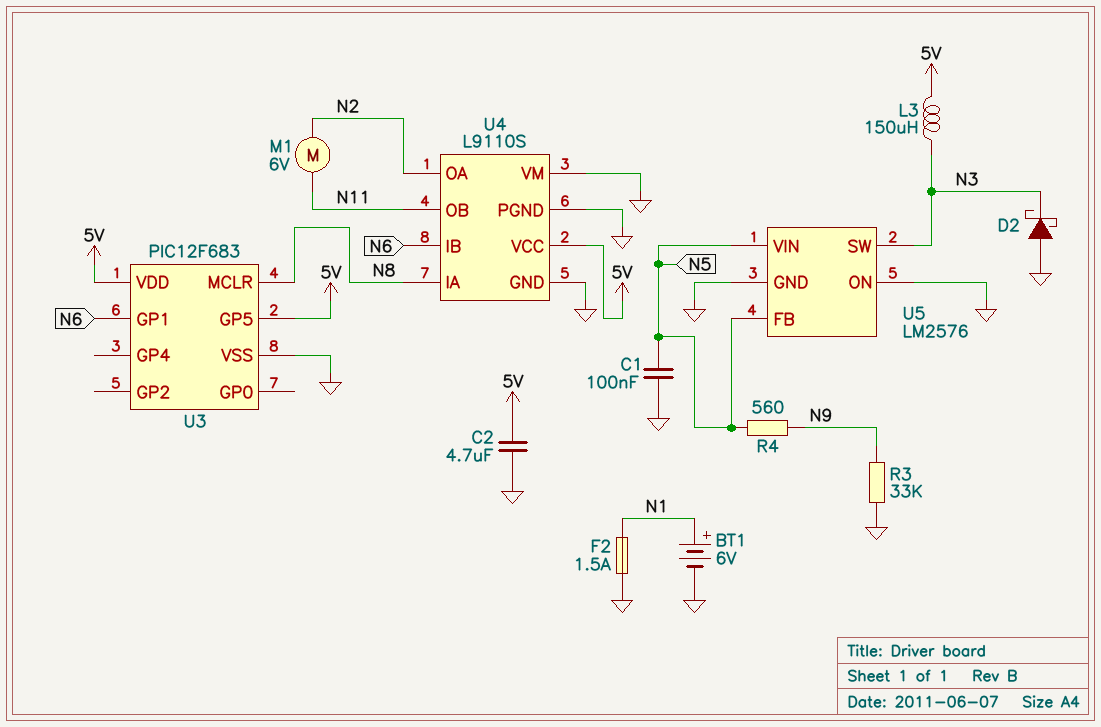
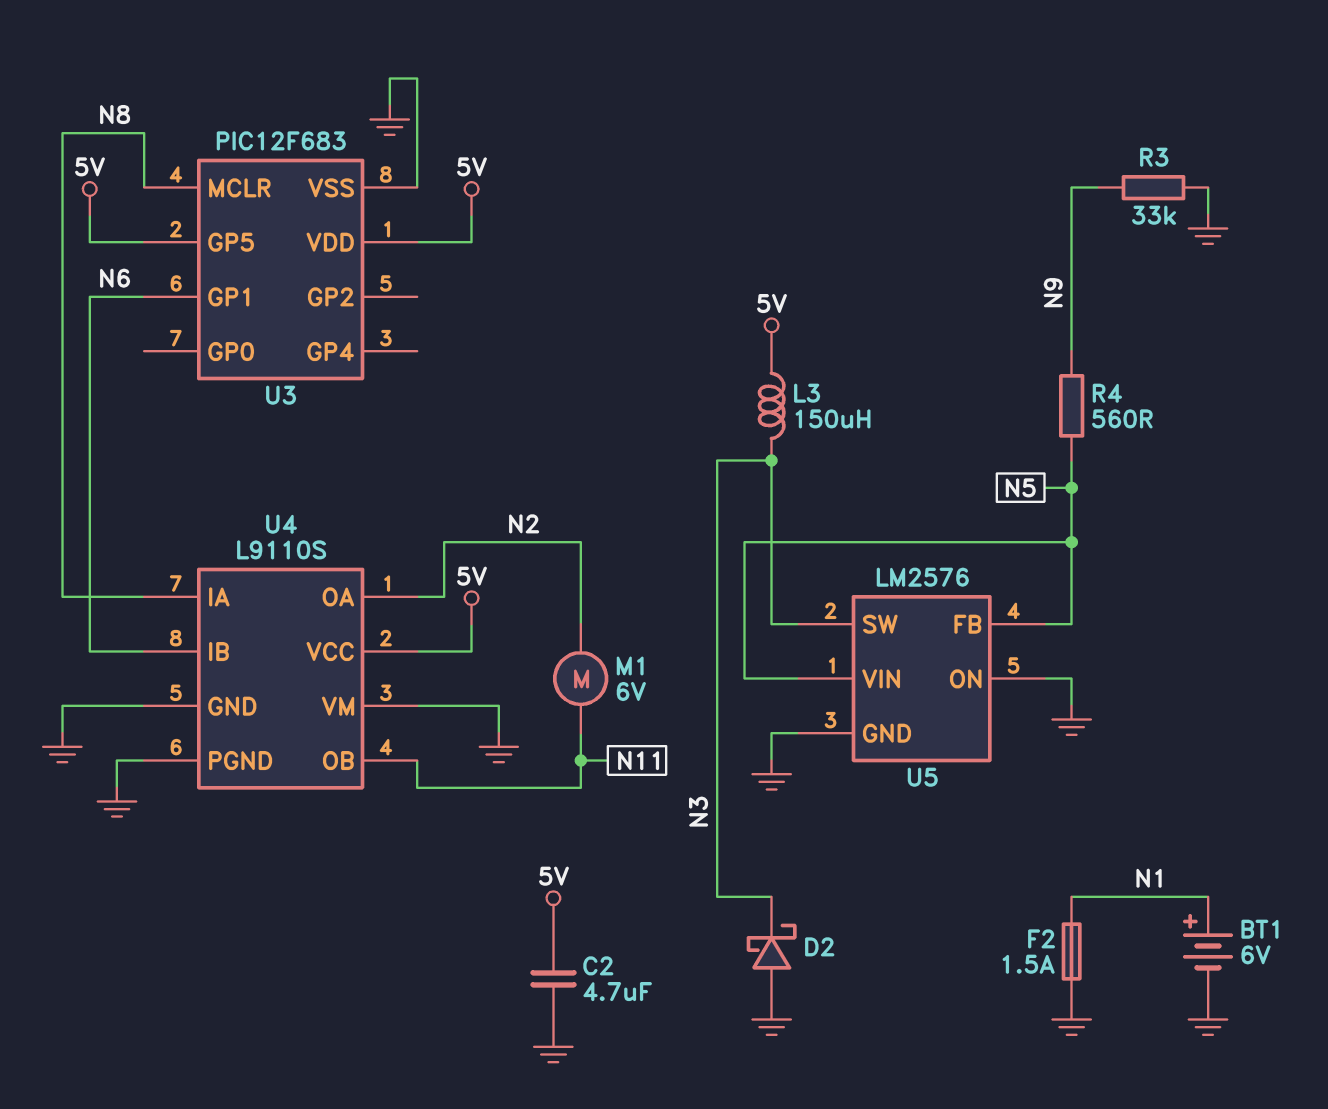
C1: 100nF (GND, N5) -> none

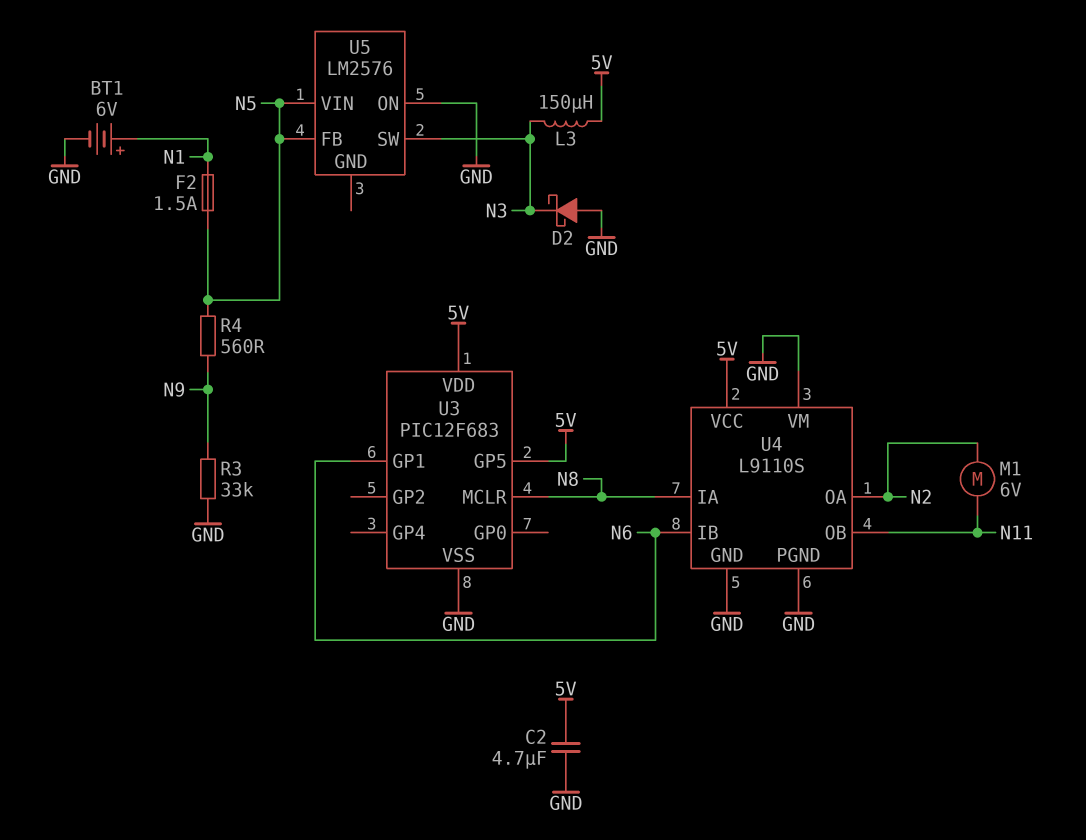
F2: 1.5A (GND, N1) -> 1.5A (N1, N5)
U5 pin GND: GND -> none

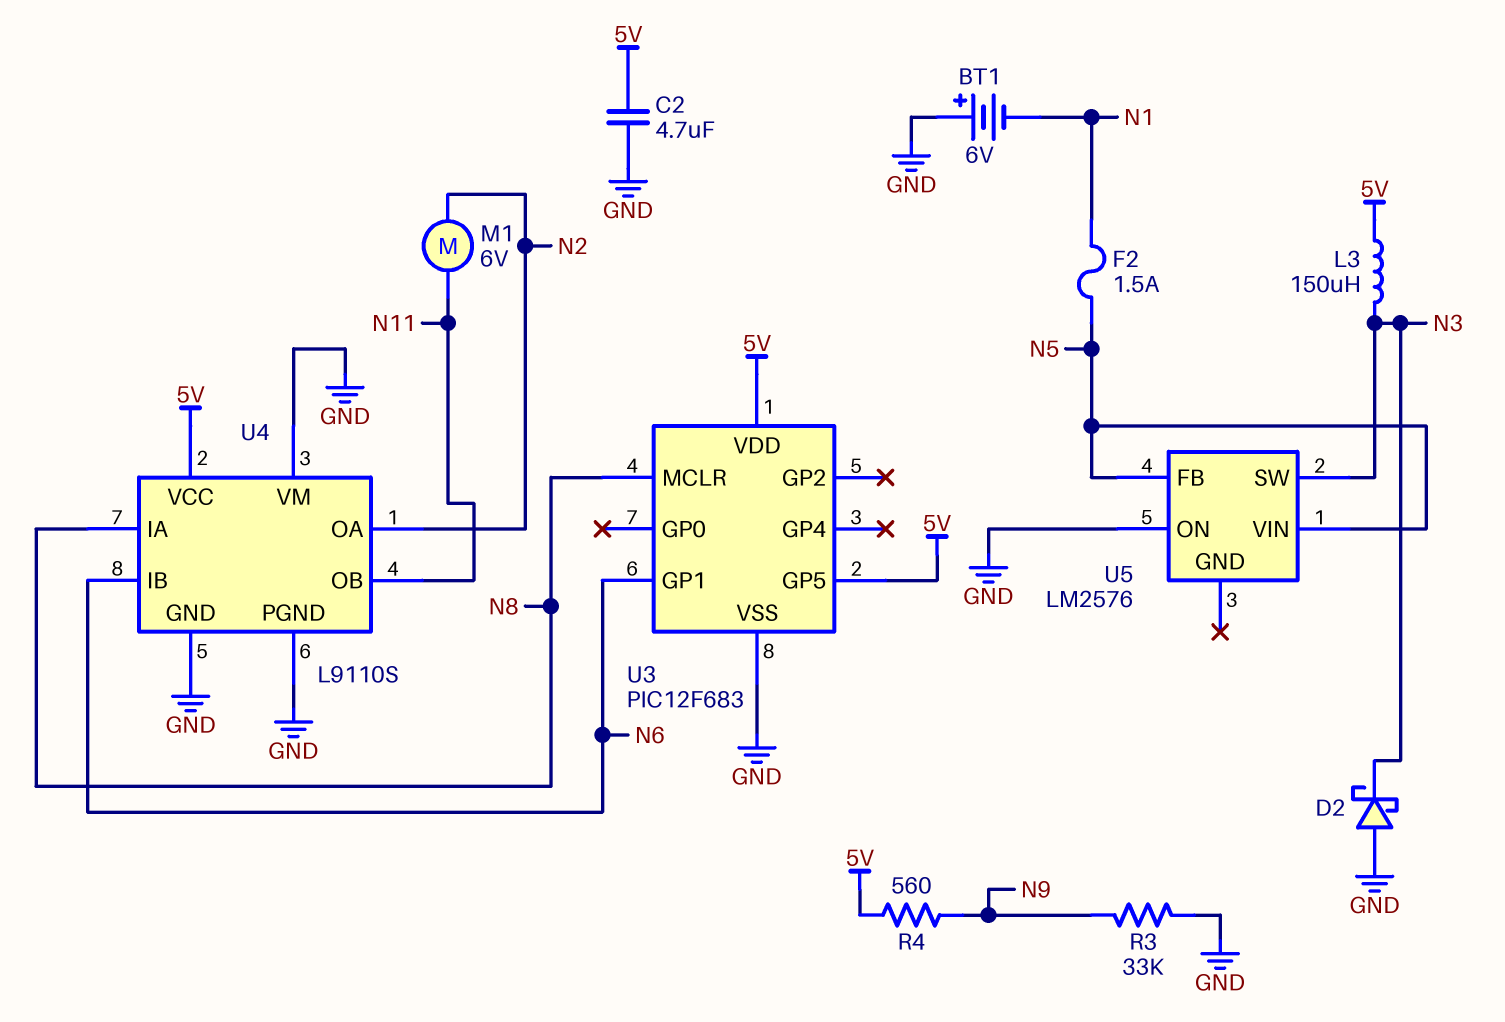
BT1: 6V (plus N1, minus GND) -> 6V (plus GND, minus N1)
R4: 560 (N5, N9) -> 560 (5V, N9)

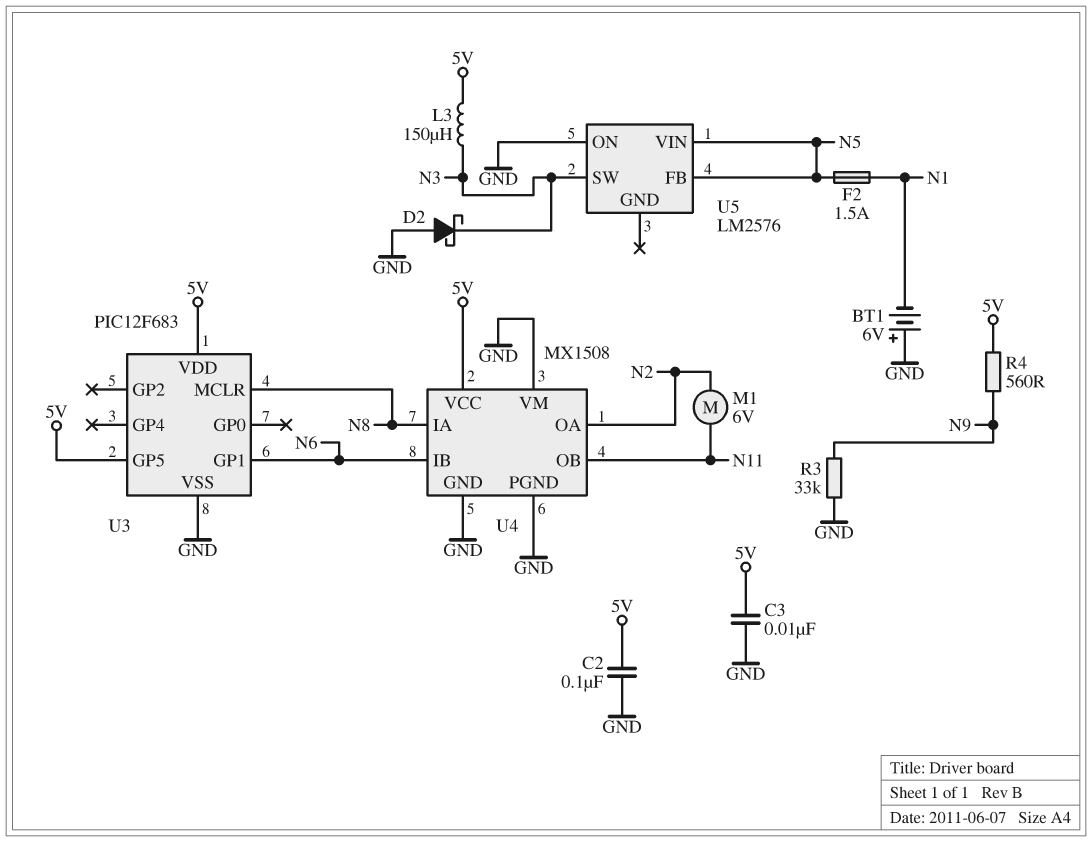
C2: 4.7uF (5V, GND) -> 100nF (5V, GND)
C3: none -> 10nF (5V, GND)
U4: L9110S -> MX1508

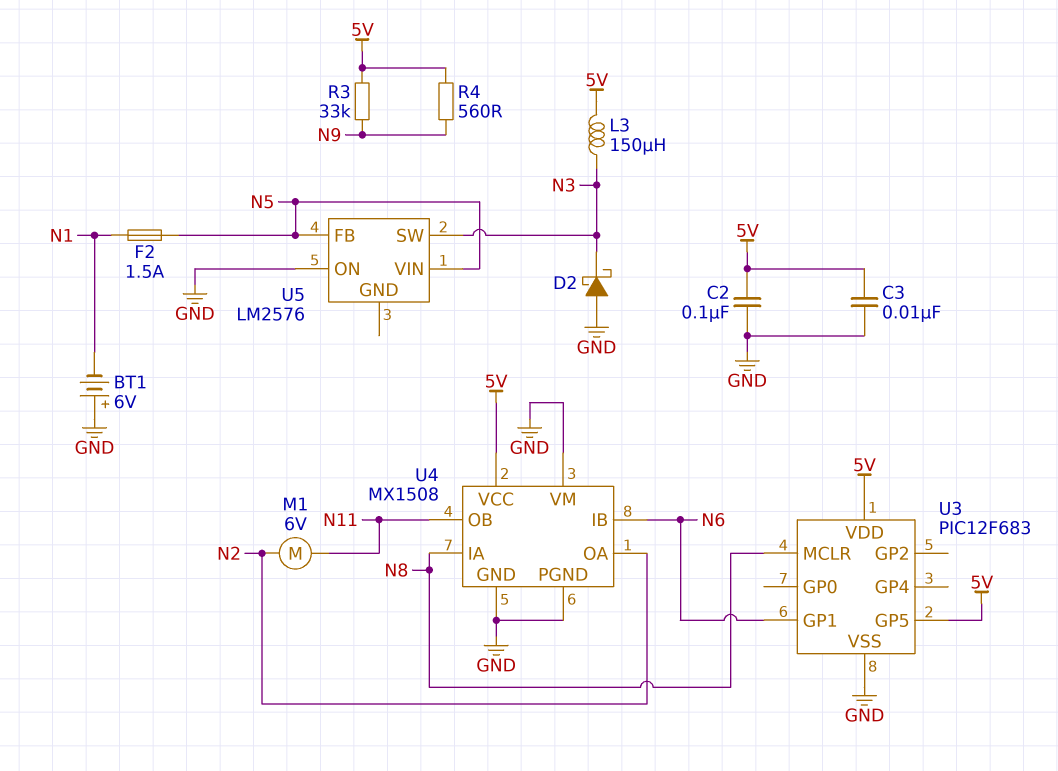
R3: 33k (GND, N9) -> 33k (5V, N9)

